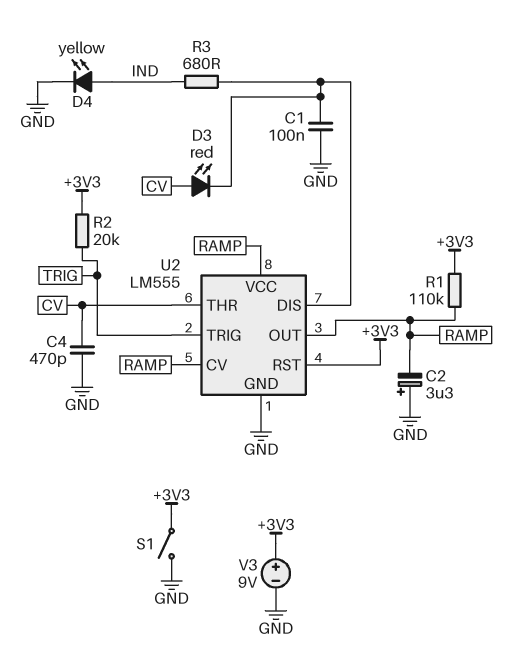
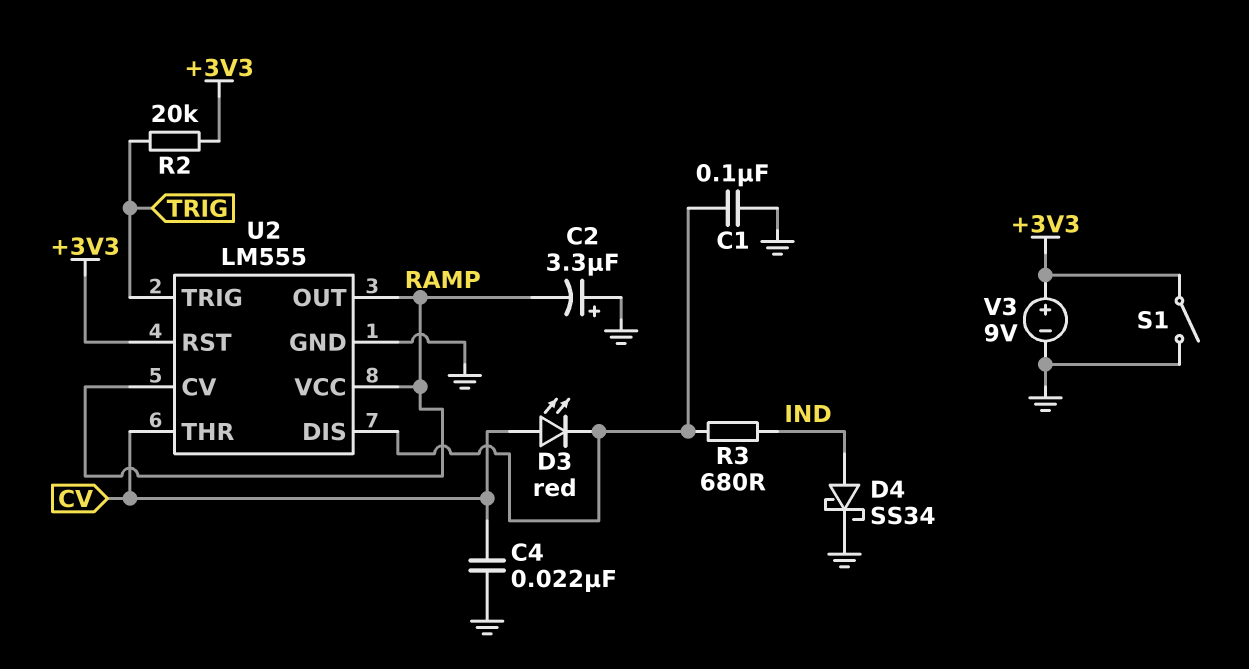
C4: 470pF (CV, GND) -> 22nF (CV, GND)
D4: LED yellow (A IND, K GND) -> schottky SS34 (A IND, K GND)
R1: 110k (+3V3, RAMP) -> none

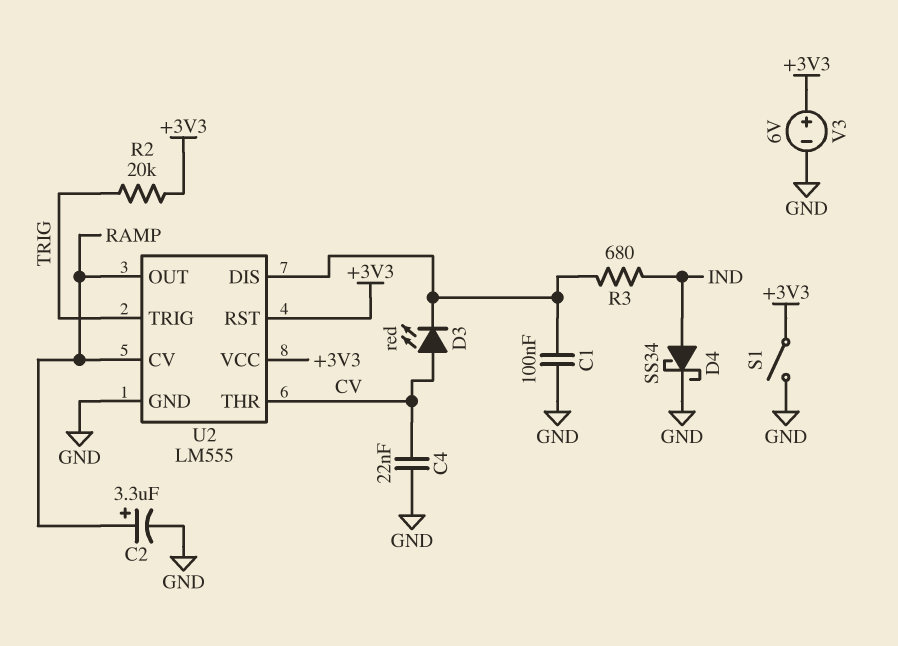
C2: 3.3uF (plus GND, minus RAMP) -> 3.3uF (plus RAMP, minus GND)
U2 pin VCC: RAMP -> +3V3
V3: 9V (plus +3V3, minus GND) -> 6V (plus +3V3, minus GND)

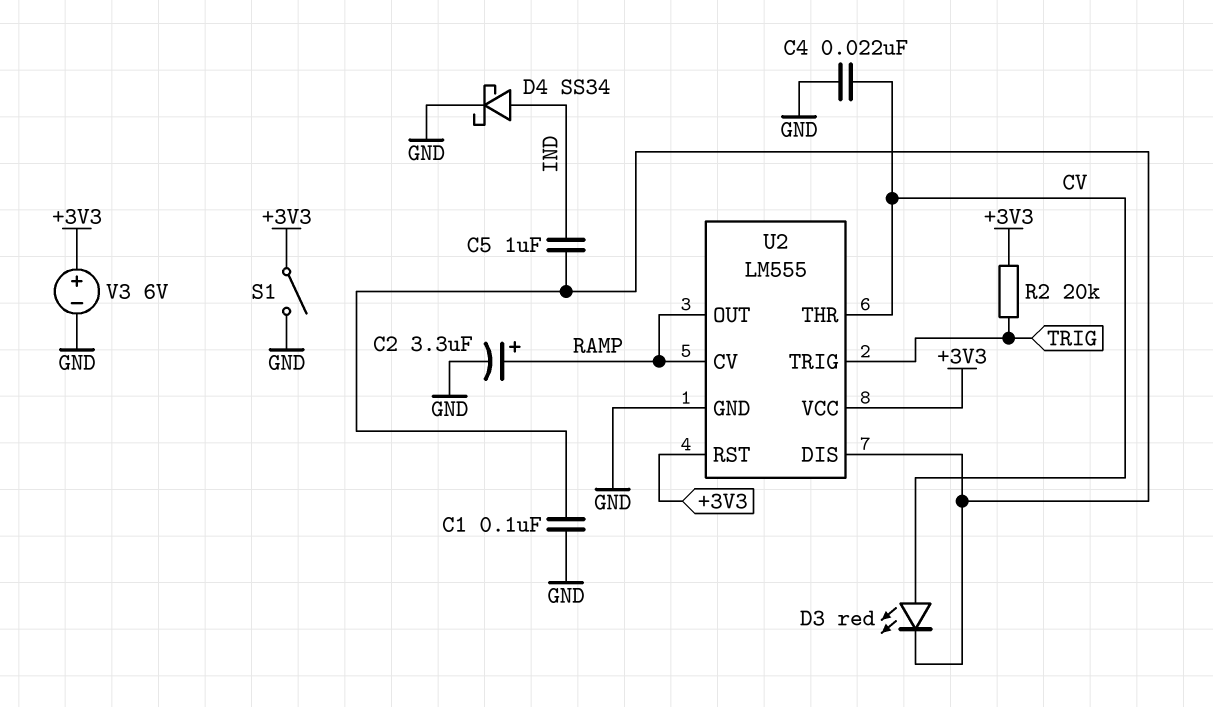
C5: none -> 1uF (IND, U2/DIS)
R3: 680 (IND, U2/DIS) -> none

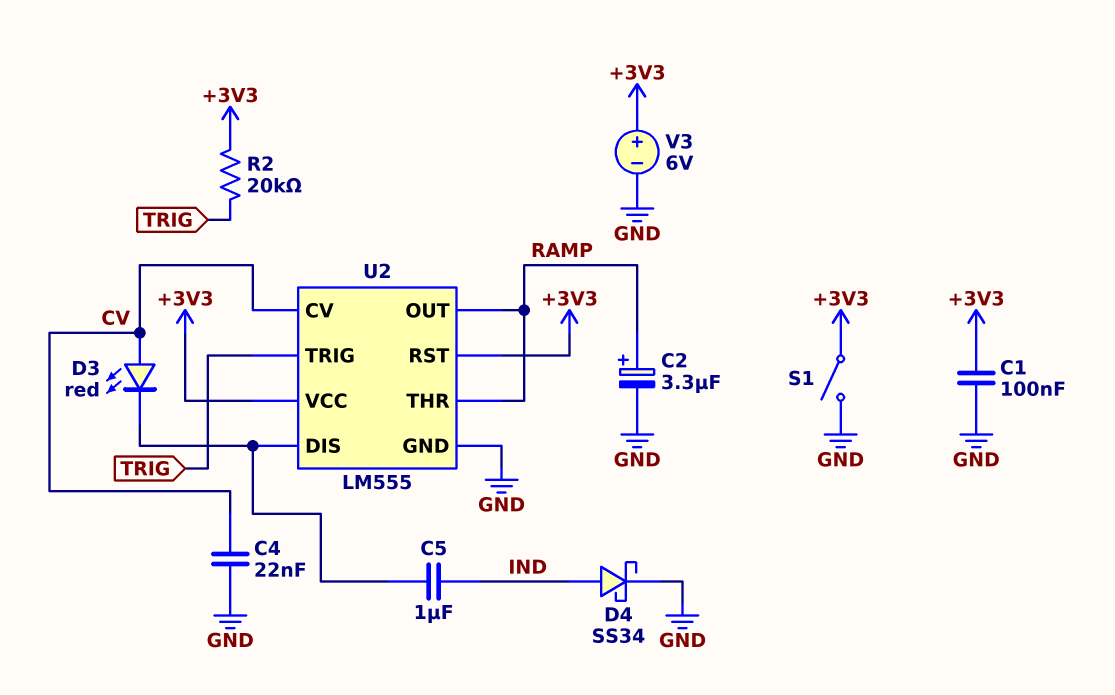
C1: 100nF (GND, U2/DIS) -> 100nF (+3V3, GND)
U2 pin CV: RAMP -> CV
U2 pin THR: CV -> RAMP

